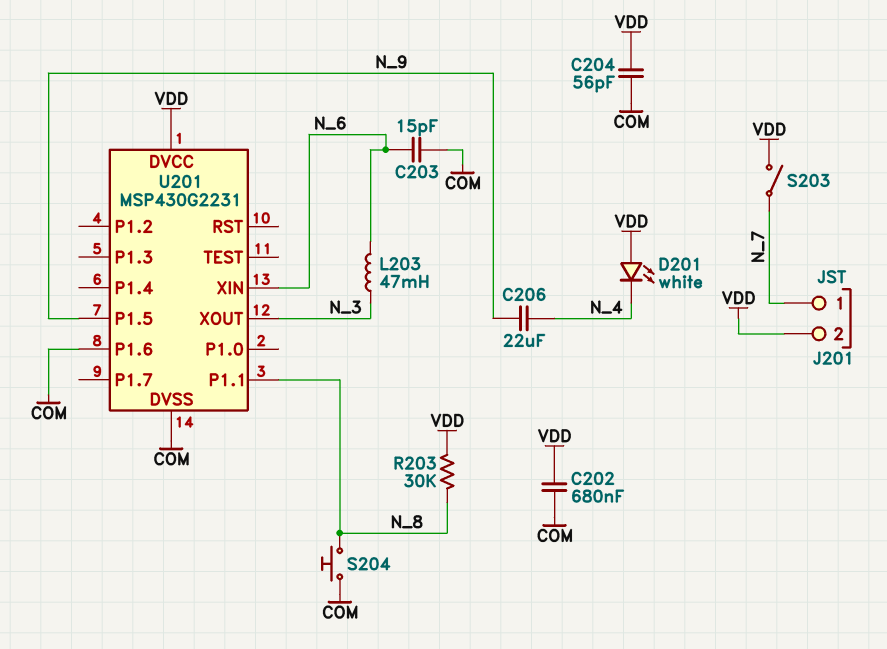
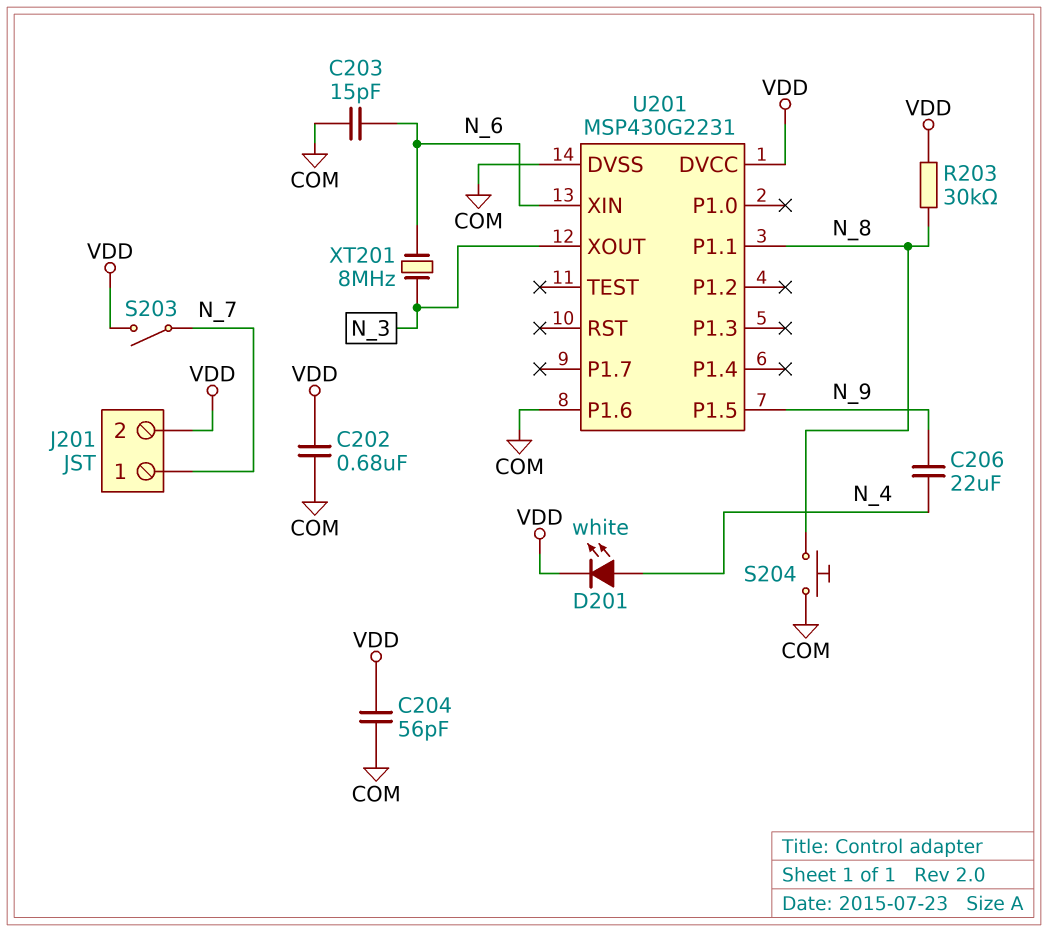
D201: LED white (A VDD, K N_4) -> LED white (A N_4, K VDD)
L203: 47mH (N_3, N_6) -> none
XT201: none -> 8MHz (N_3, N_6)

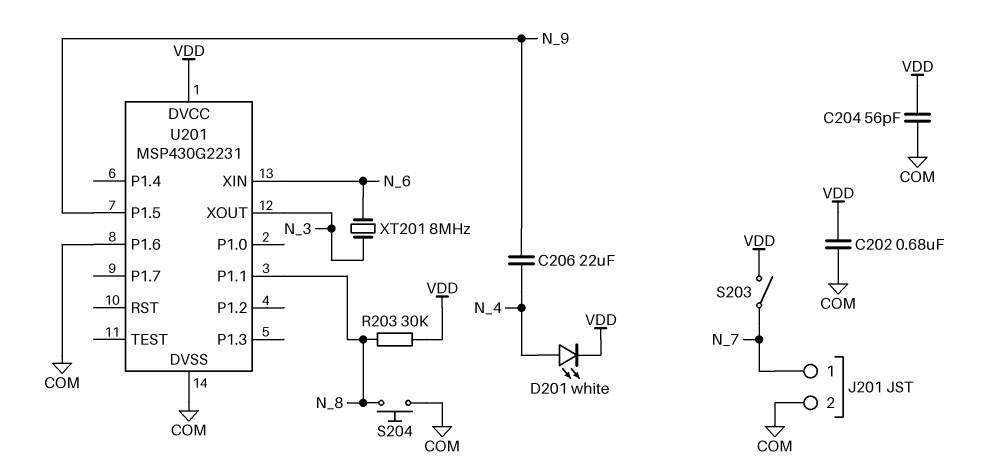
C203: 15pF (COM, N_6) -> none
J201 pin 2: VDD -> COM

